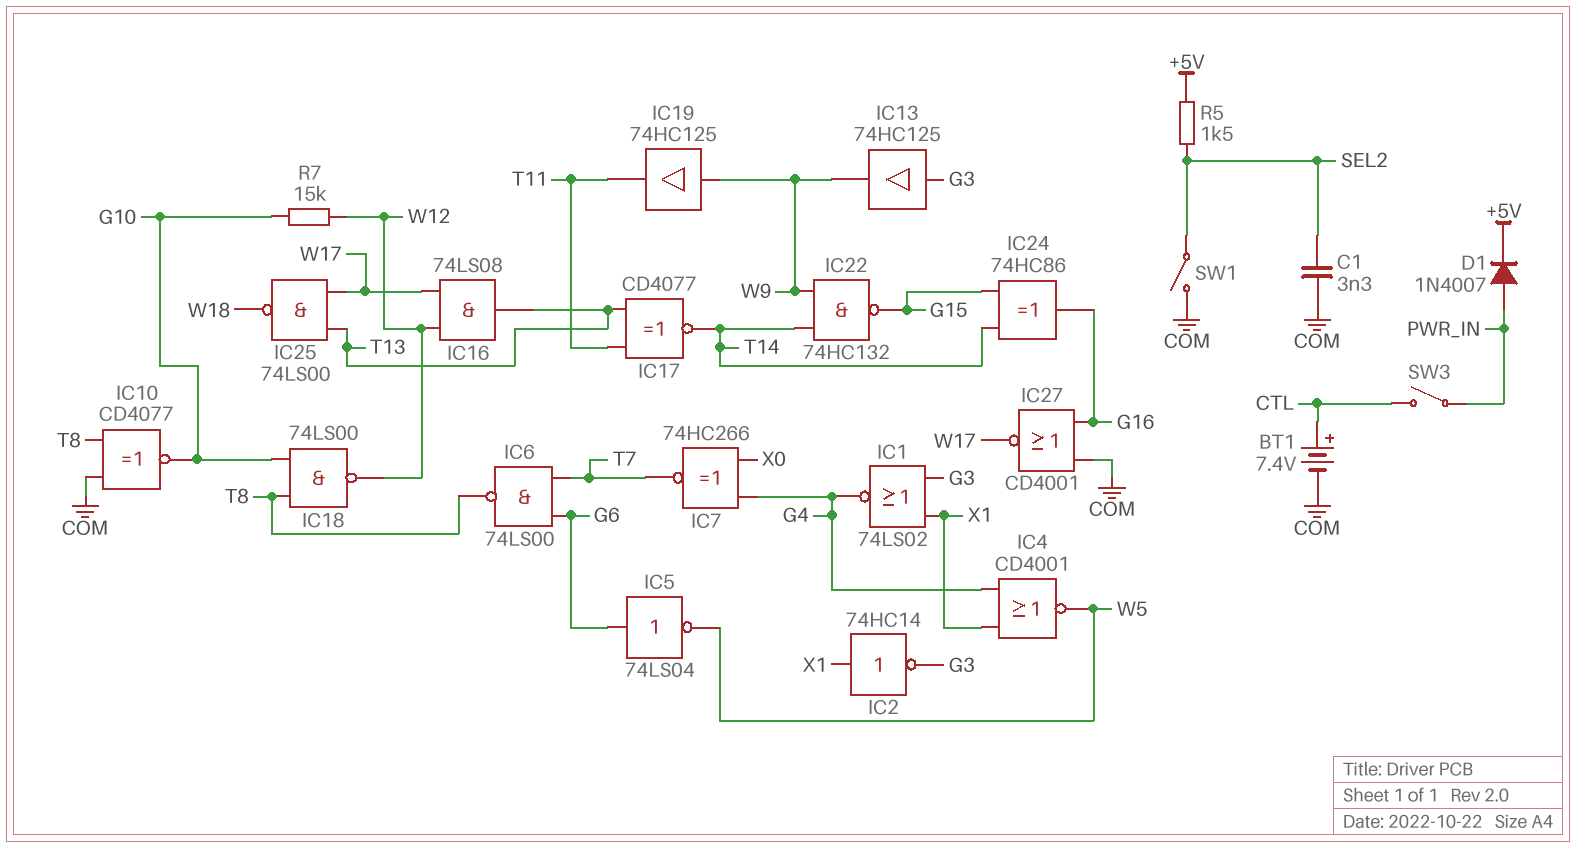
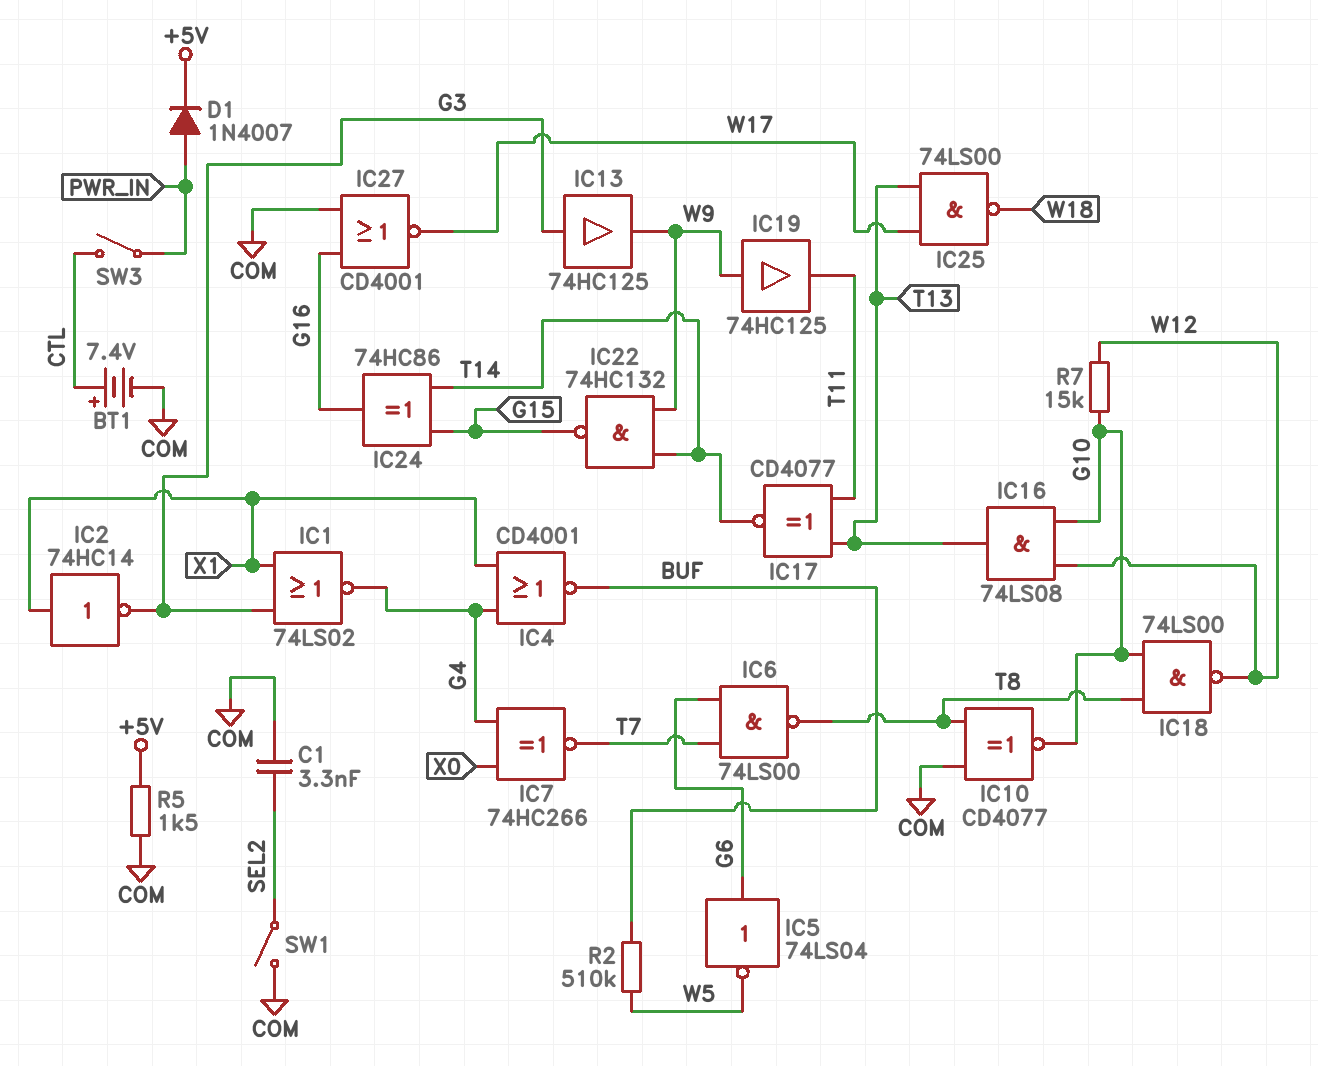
IC4: NOR CD4001 (in G4, in X1, out W5) -> NOR CD4001 (in G4, in X1, out BUF)
IC16: AND 74LS08 (in W12, in W17, out T13) -> AND 74LS08 (in G10, in W12, out T13)
R2: none -> 510k (BUF, W5)
R5: 1.5k (+5V, SEL2) -> 1.5k (+5V, COM)

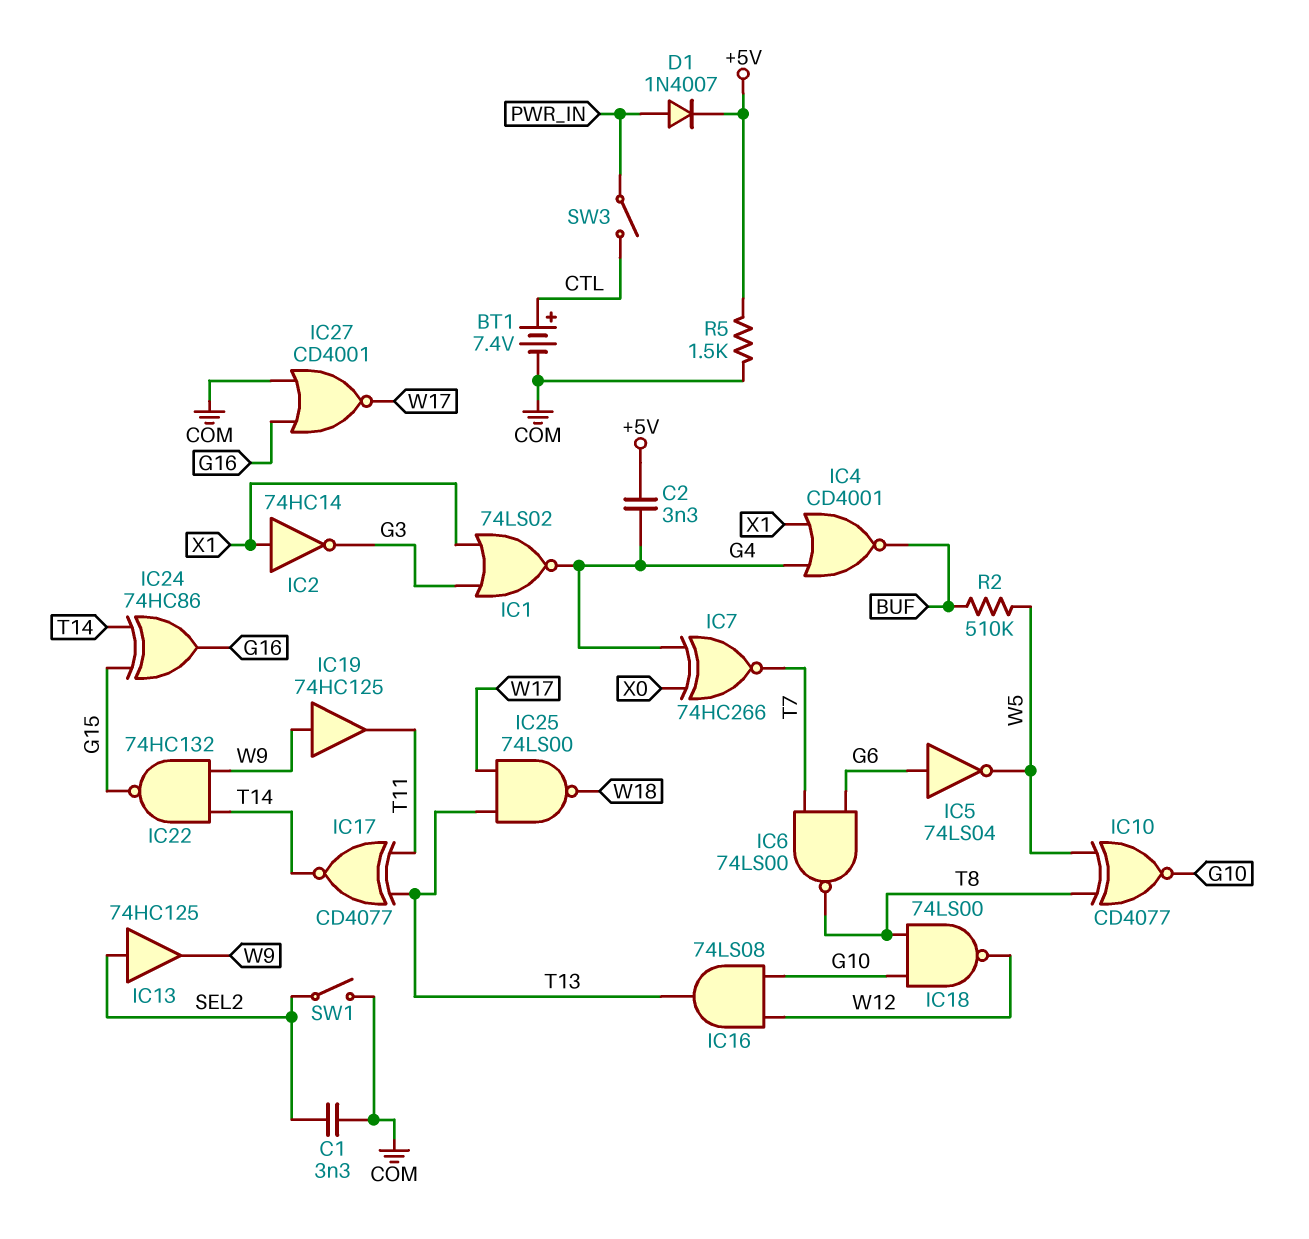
C2: none -> 3.3nF (+5V, G4)
IC10: XNOR CD4077 (in COM, in T8, out G10) -> XNOR CD4077 (in T8, in W5, out G10)
IC13: buffer 74HC125 (in G3, out W9) -> buffer 74HC125 (in SEL2, out W9)
R7: 15k (G10, W12) -> none

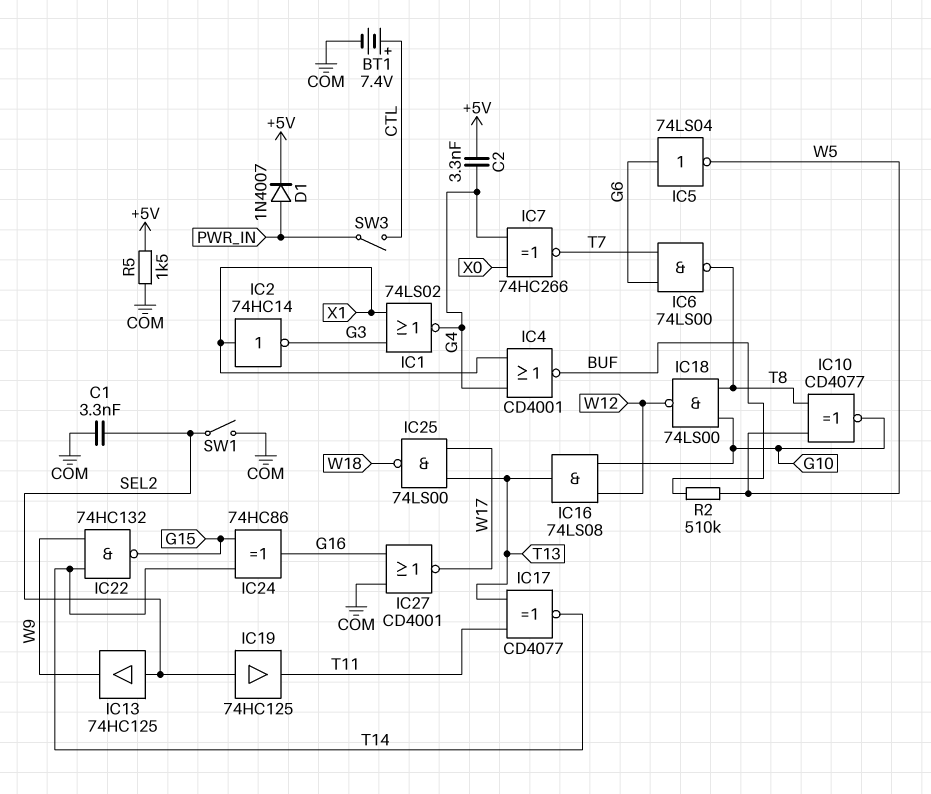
IC19: buffer 74HC125 (in W9, out T11) -> buffer 74HC125 (in SEL2, out T11)

